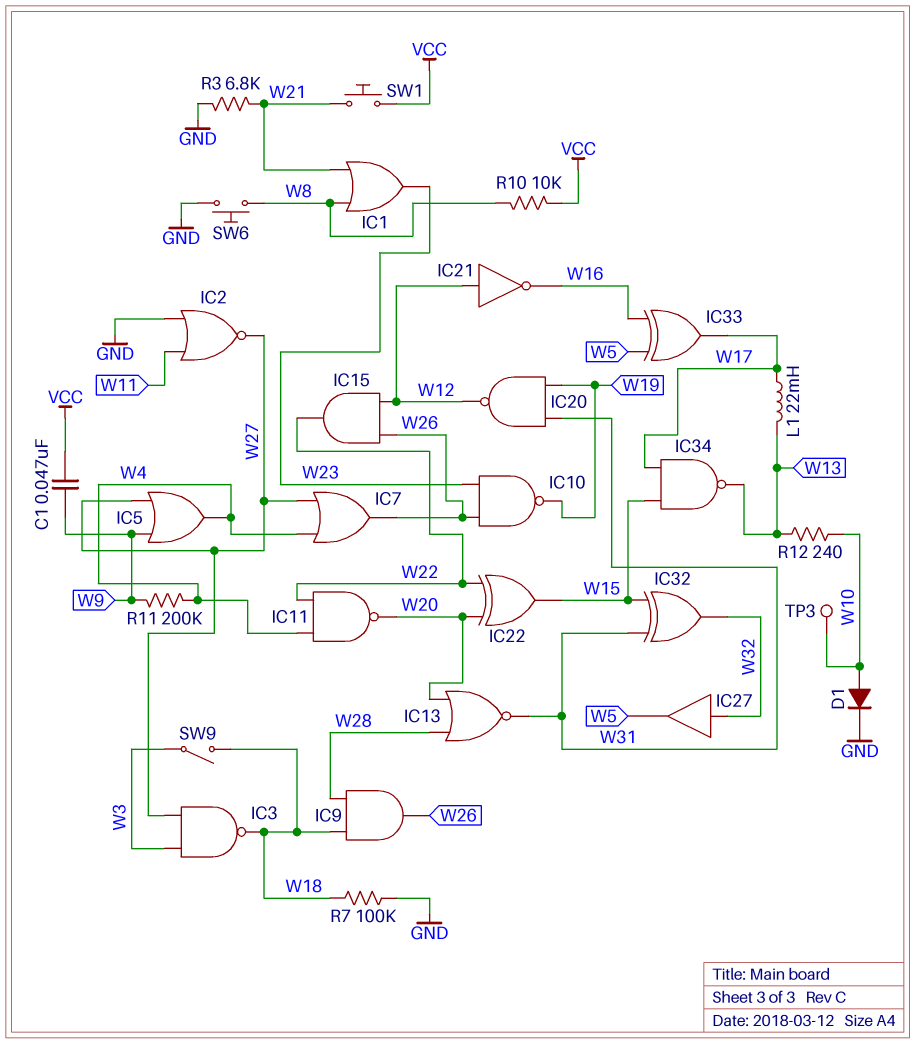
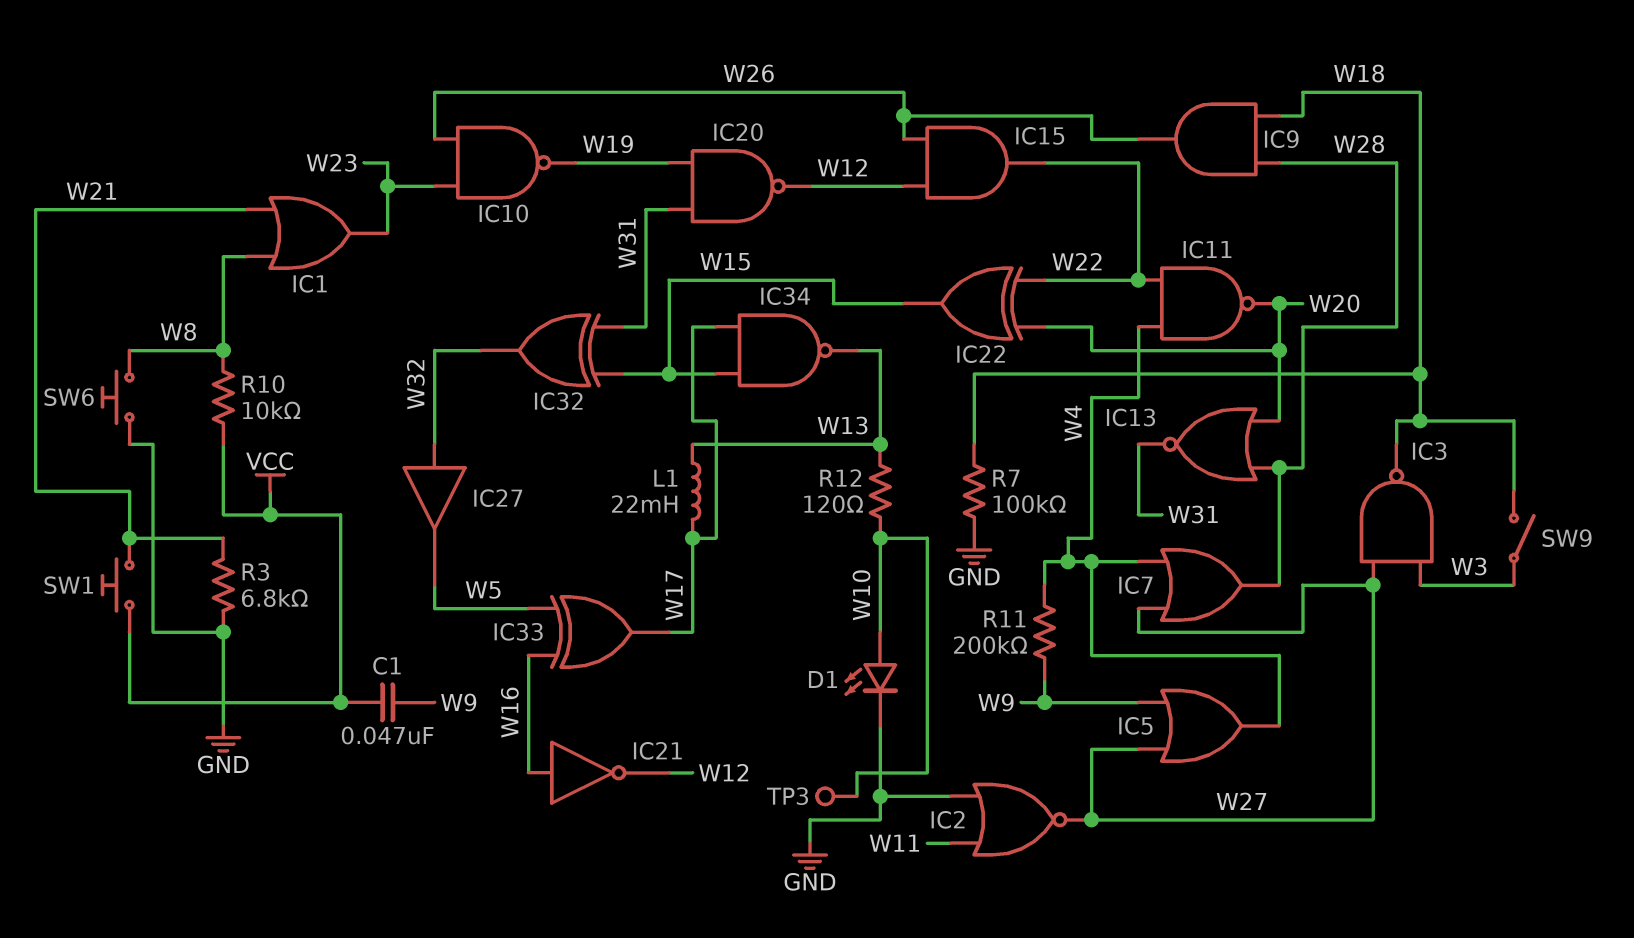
D1: diode (A W10, K GND) -> LED (A W10, K GND)
IC7: OR (in W4, in W27, out W26) -> OR (in W4, in W27, out W28)
IC21: NOT (in W12, out W16) -> NOT (in W16, out W12)
R12: 240 (W10, W13) -> 120 (W10, W13)

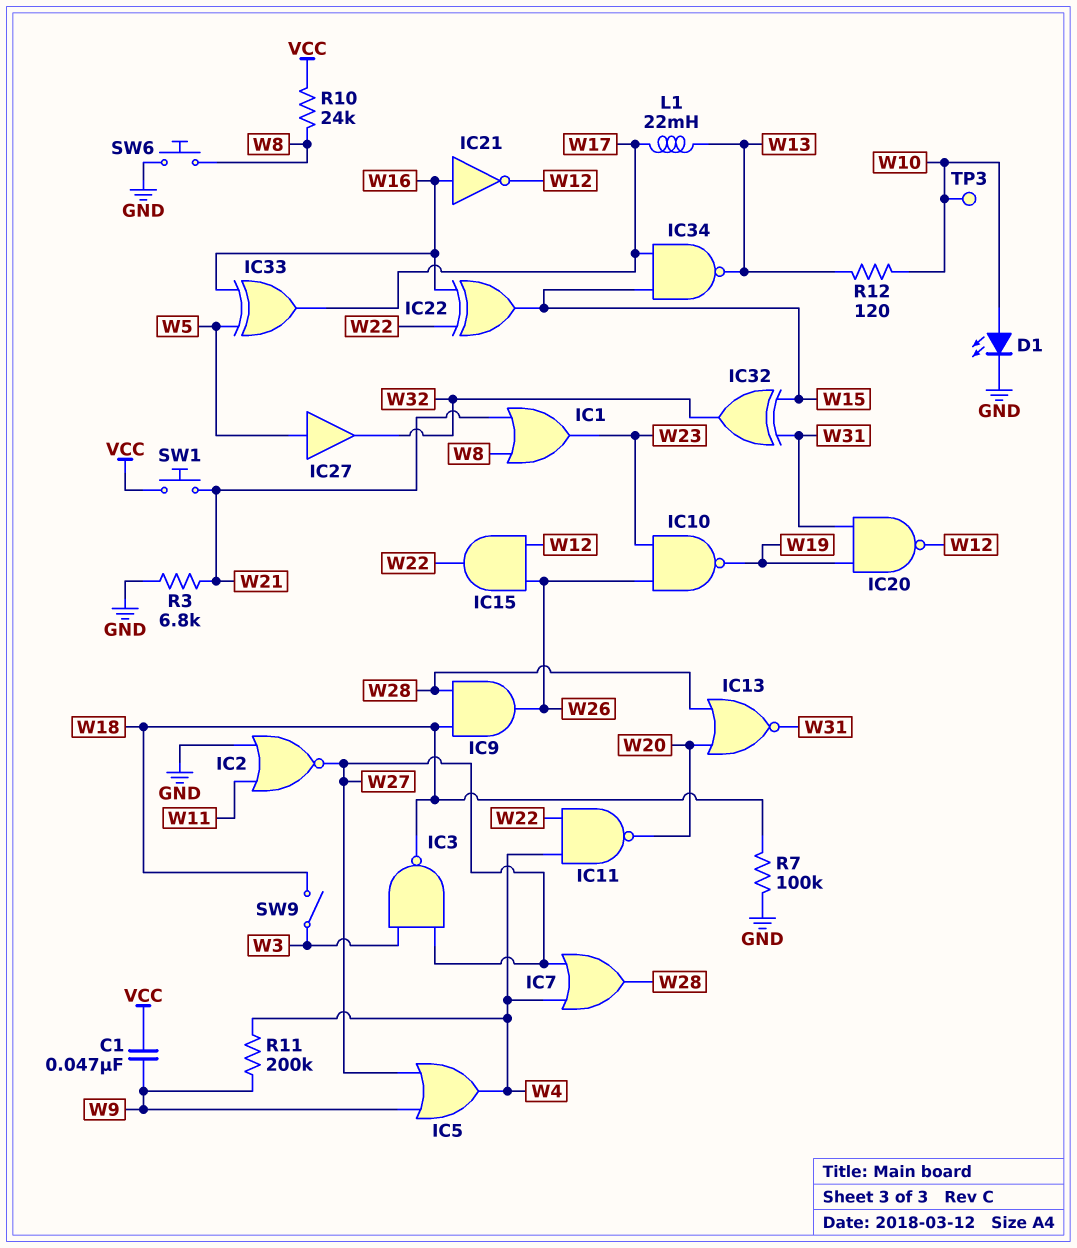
IC22: XOR (in W20, in W22, out W15) -> XOR (in W16, in W22, out W15)
IC27: buffer (in W32, out W5) -> buffer (in W5, out W32)
R10: 10k (VCC, W8) -> 24k (VCC, W8)

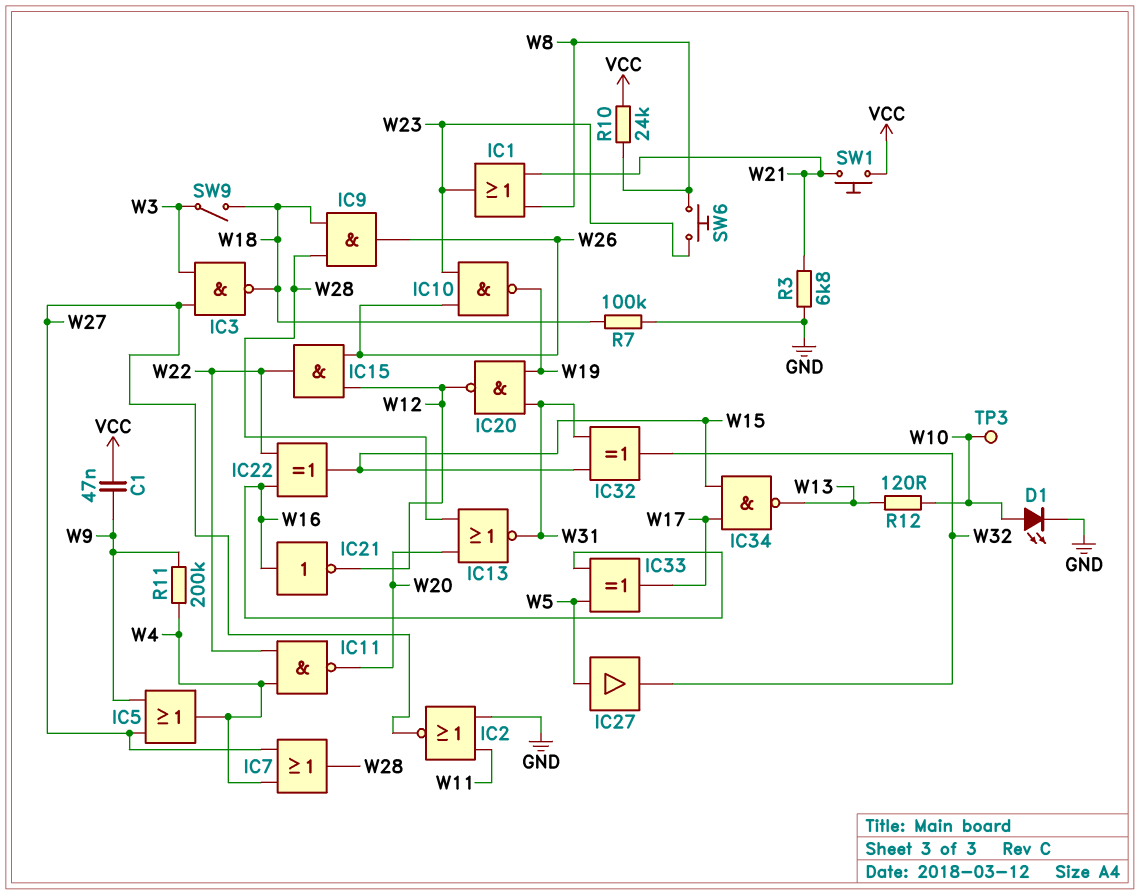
L1: 22mH (W13, W17) -> none
SW6: button (GND, W8) -> button (W8, W23)

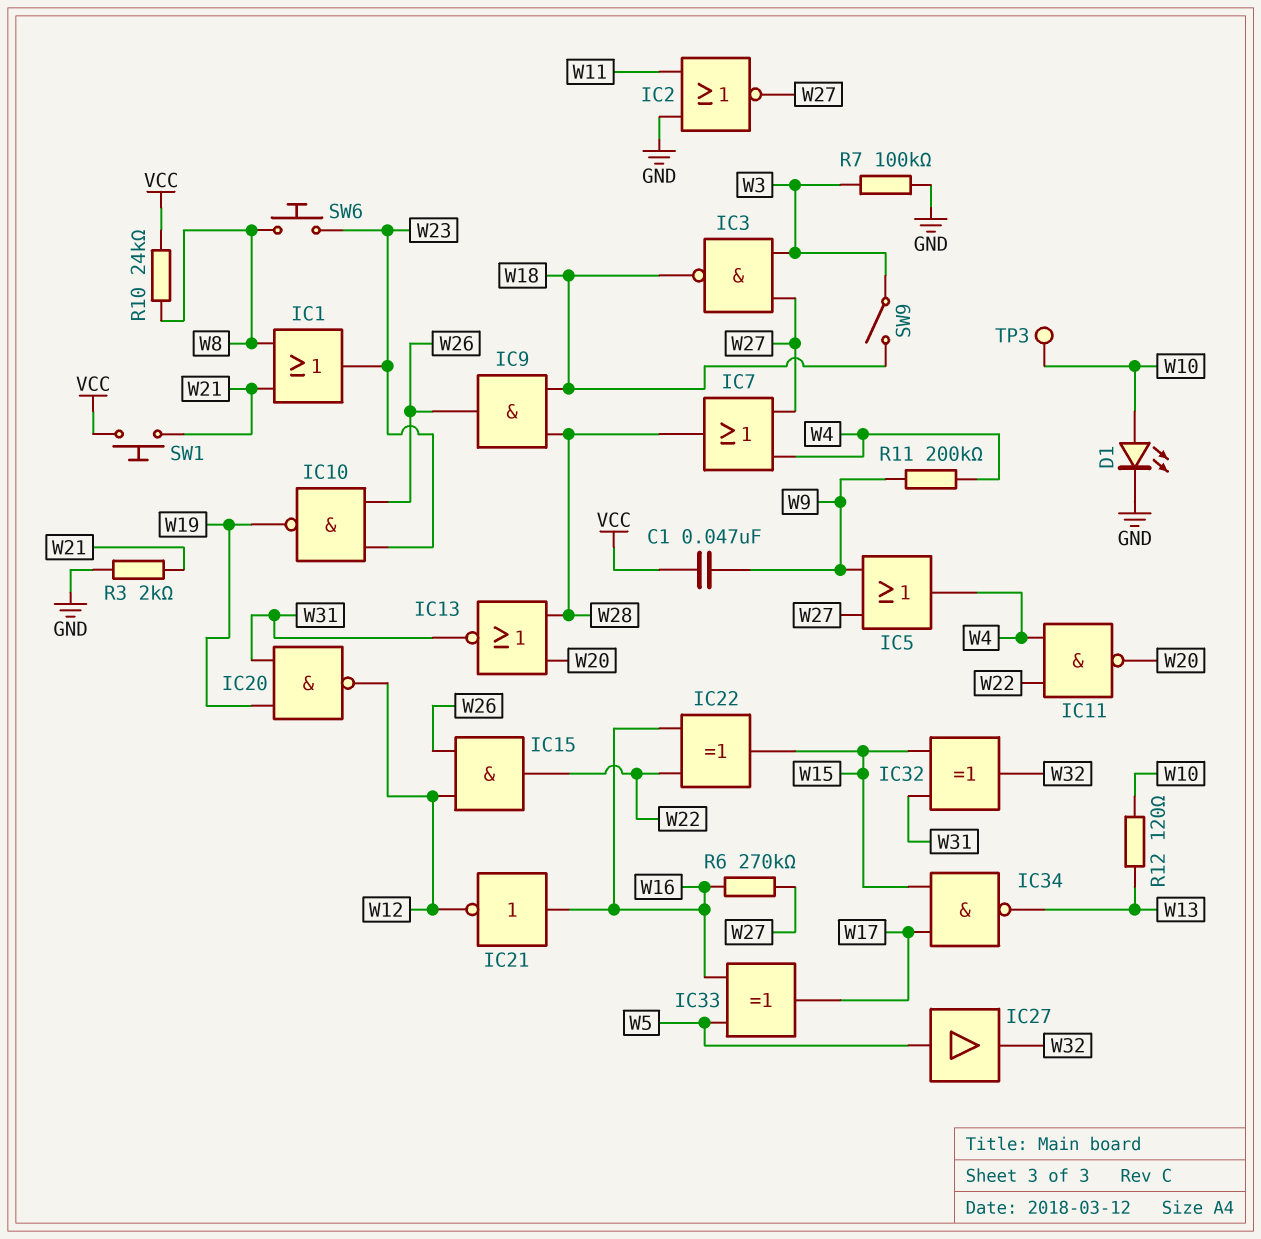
R3: 6.8k (GND, W21) -> 2k (GND, W21)
R6: none -> 270k (W16, W27)
R7: 100k (GND, W18) -> 100k (GND, W3)

